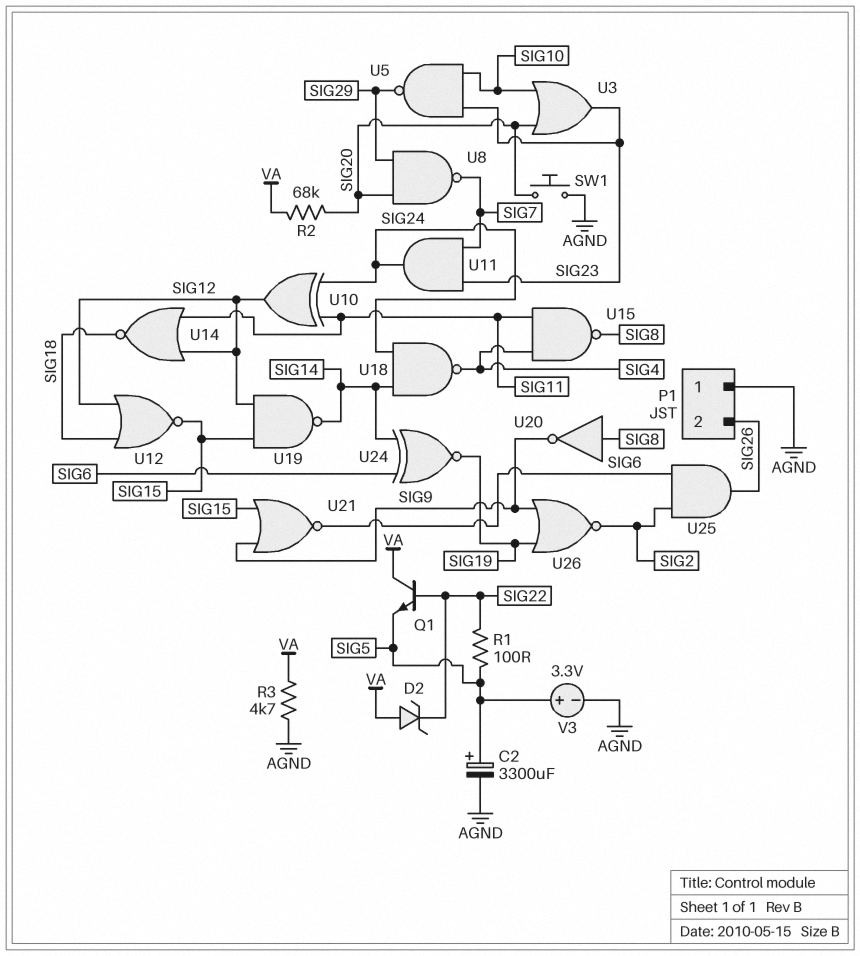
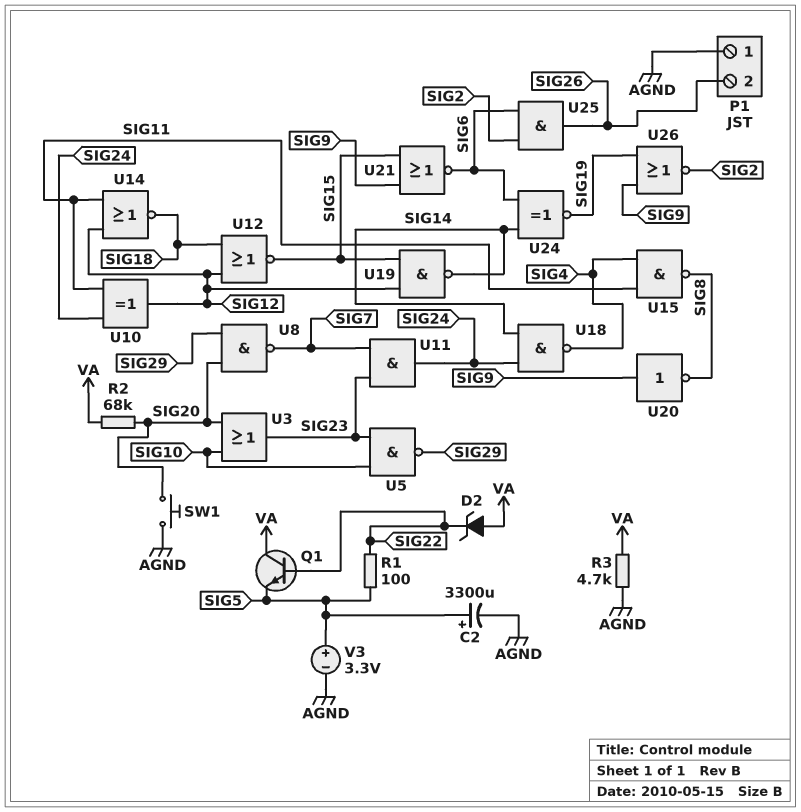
U20: NOT (in SIG8, out SIG9) -> NOT (in SIG9, out SIG8)

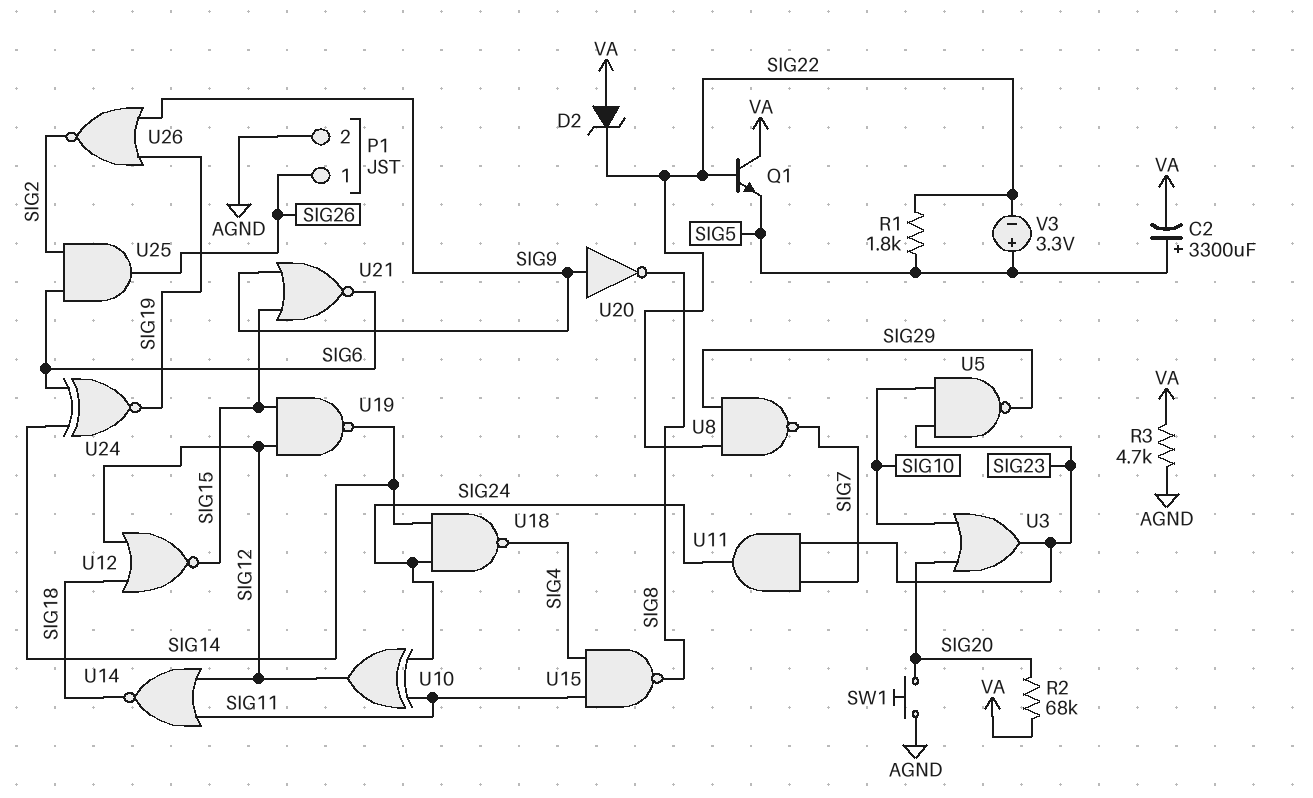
C2: 3300uF (plus SIG5, minus AGND) -> 3300uF (plus SIG5, minus VA)
P1 pin 1: AGND -> SIG26
P1 pin 2: SIG26 -> AGND
R1: 100 (SIG5, SIG22) -> 1.8k (SIG5, SIG22)
U8: NAND (in SIG20, in SIG29, out SIG7) -> NAND (in SIG22, in SIG29, out SIG7)
V3: 3.3V (plus SIG5, minus AGND) -> 3.3V (plus SIG5, minus SIG22)

